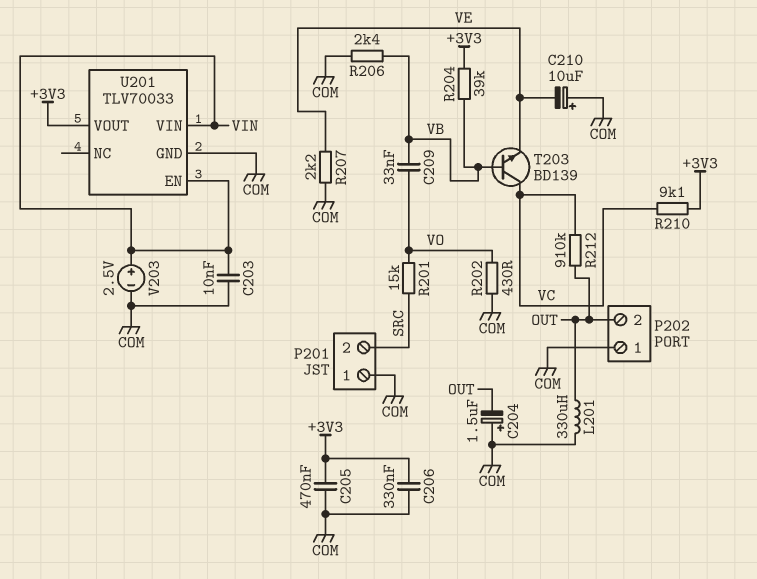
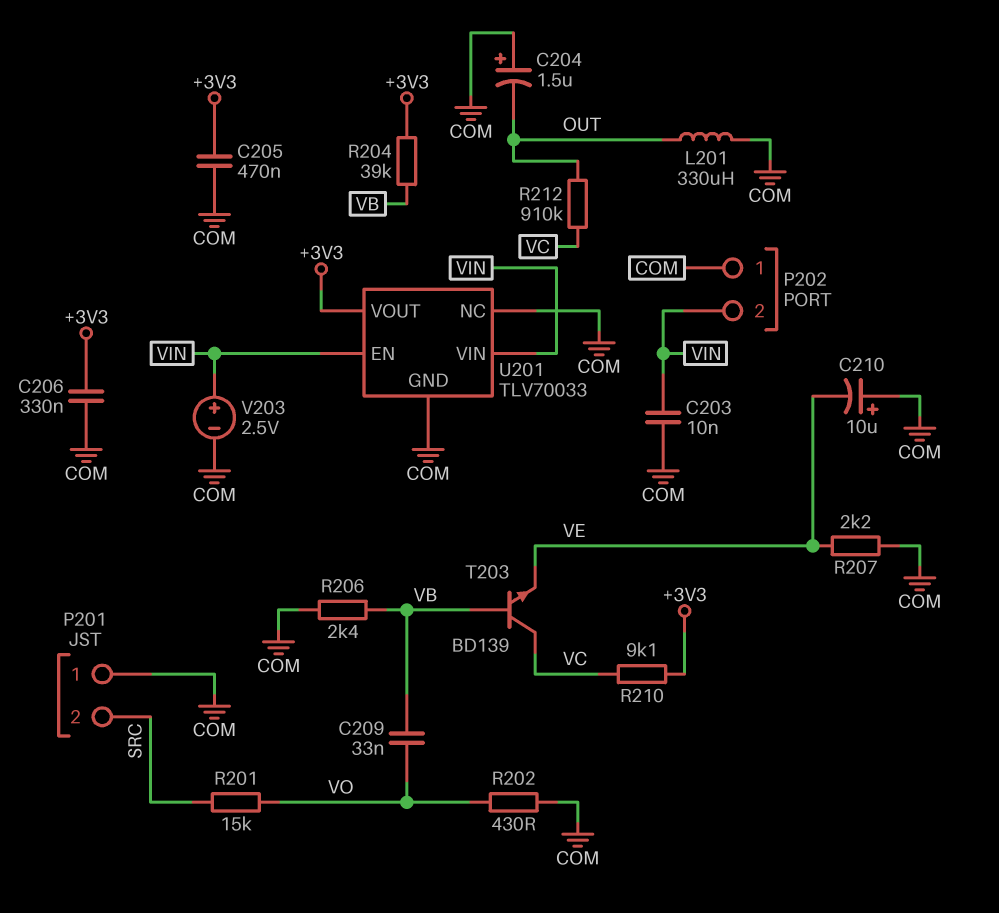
P202 pin 2: OUT -> VIN
U201 pin NC: none -> COM

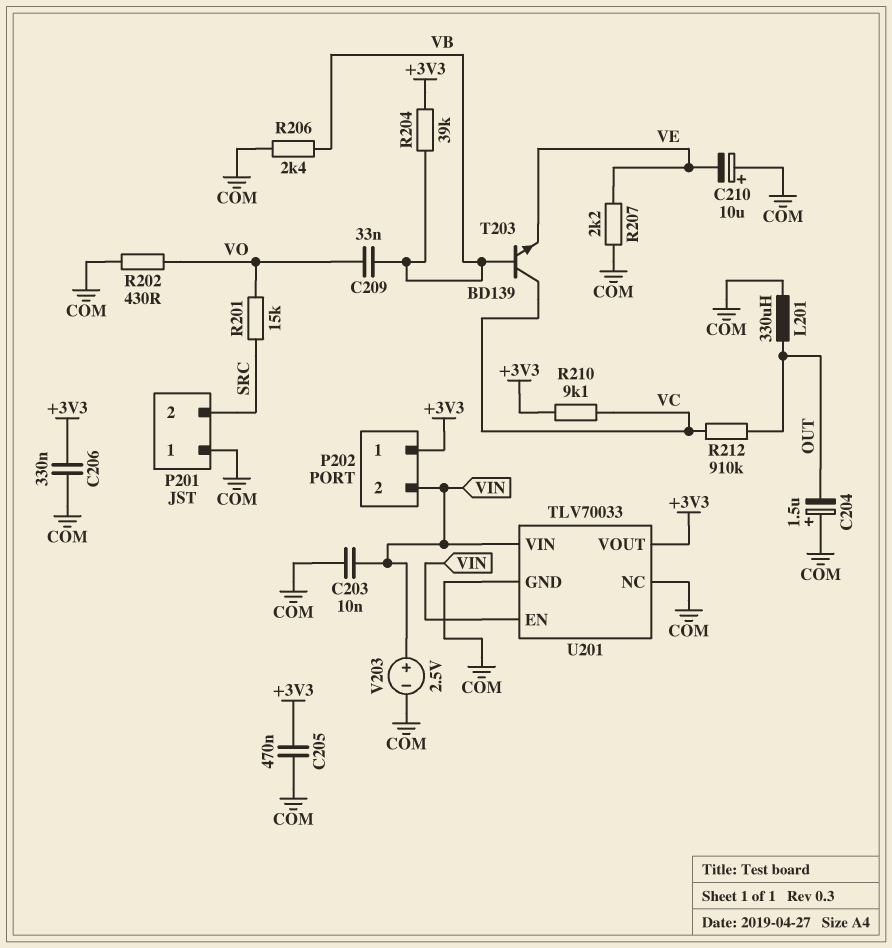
P202 pin 1: COM -> +3V3

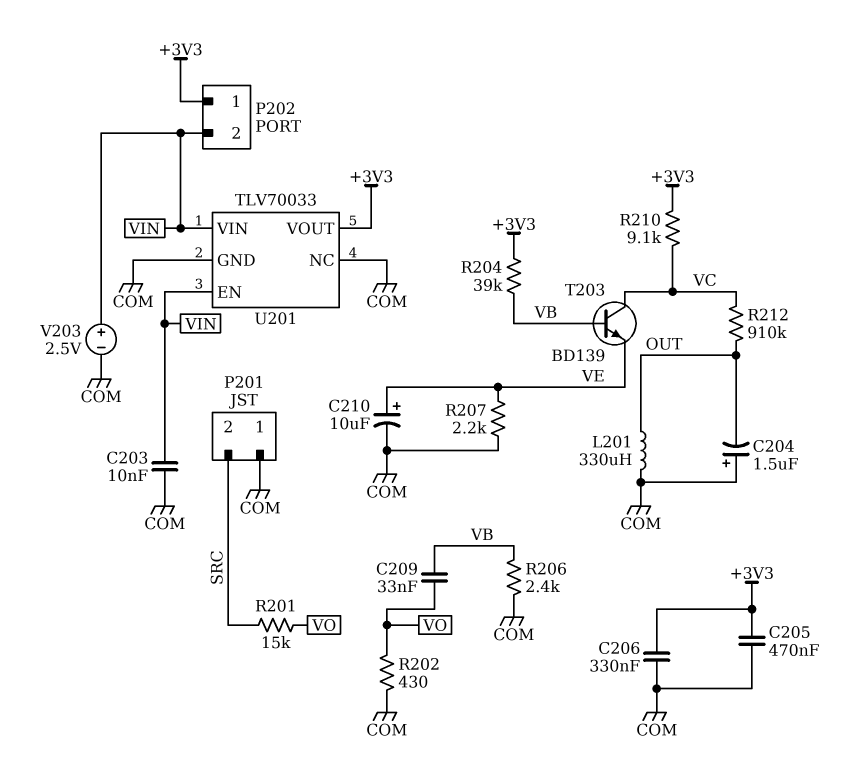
C210: 10uF (plus COM, minus VE) -> 10uF (plus VE, minus COM)

